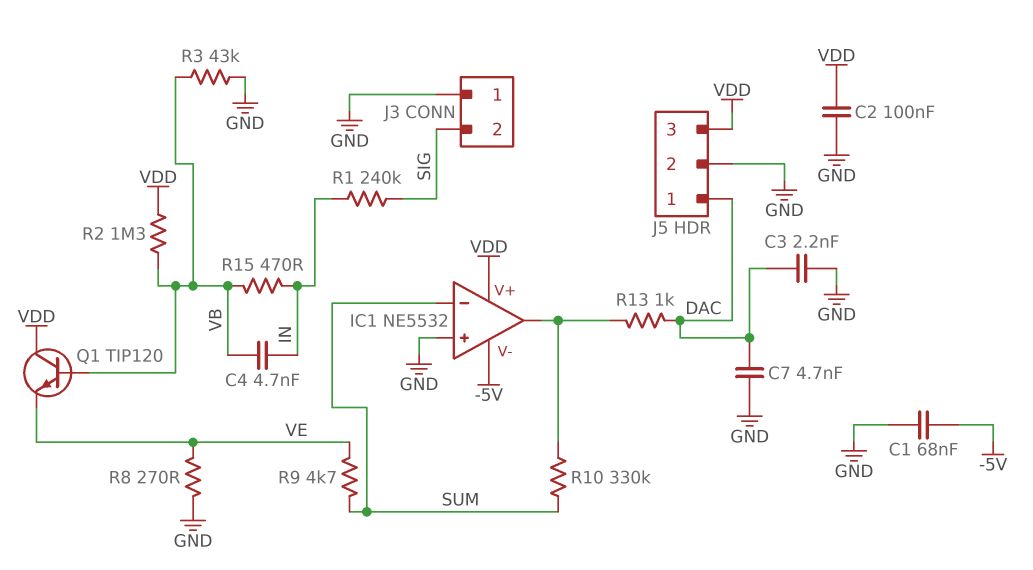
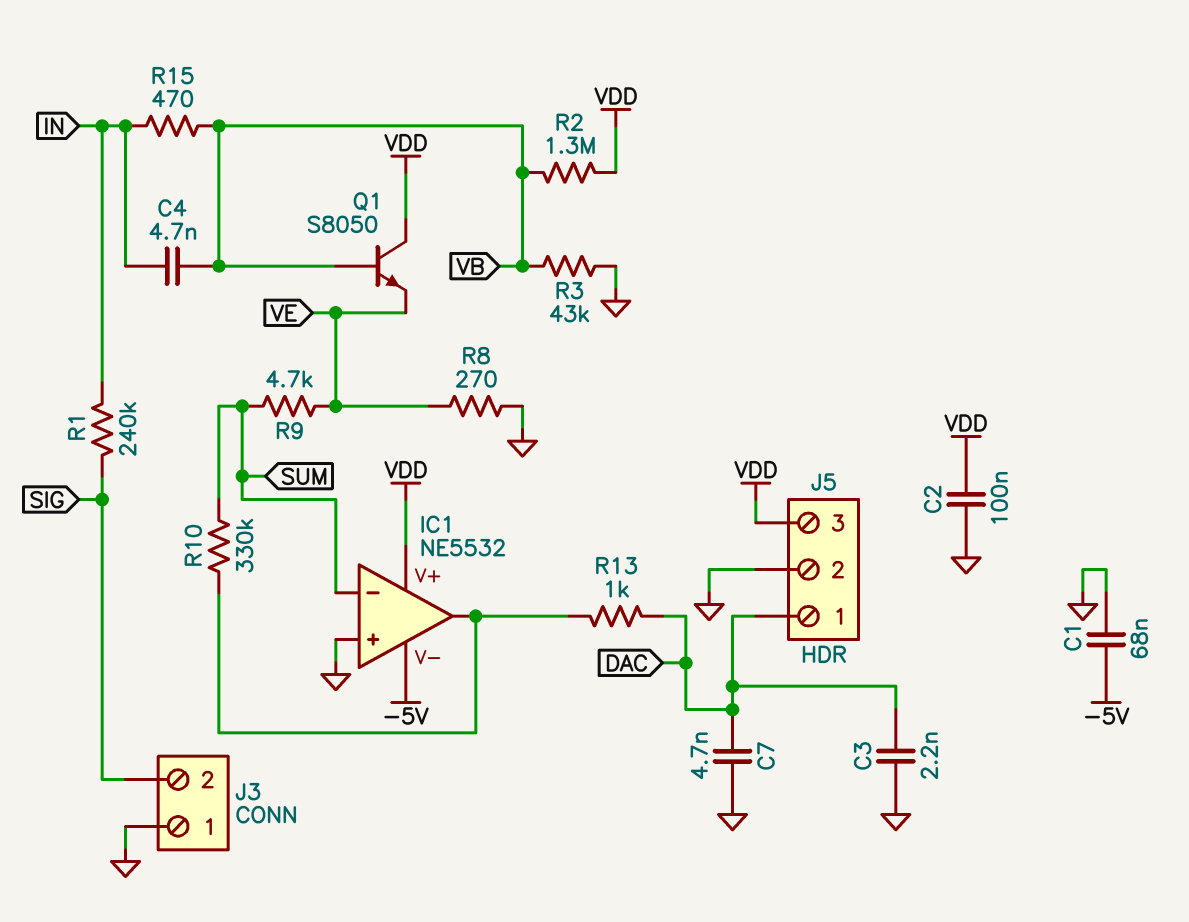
Q1: NPN TIP120 (B VB, C VDD, E VE) -> NPN S8050 (B VB, C VDD, E VE)

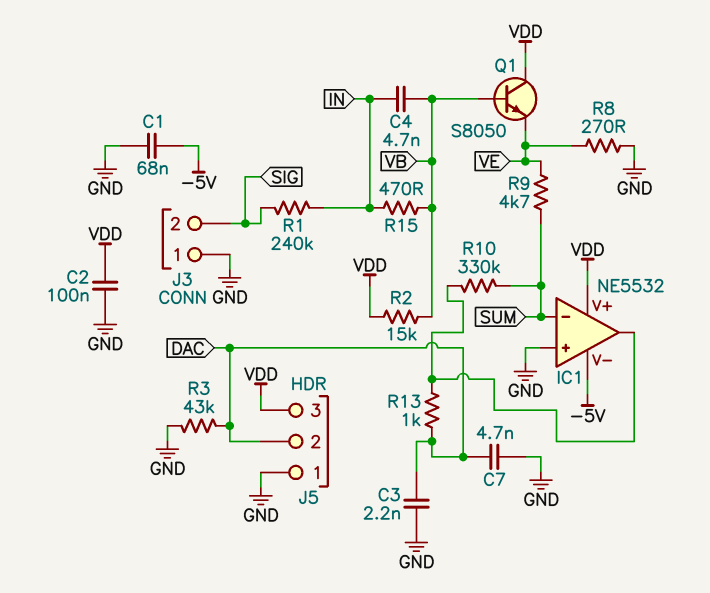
J5 pin 1: DAC -> GND
J5 pin 2: GND -> DAC
R2: 1.3M (VB, VDD) -> 15k (VB, VDD)
R3: 43k (GND, VB) -> 43k (DAC, GND)

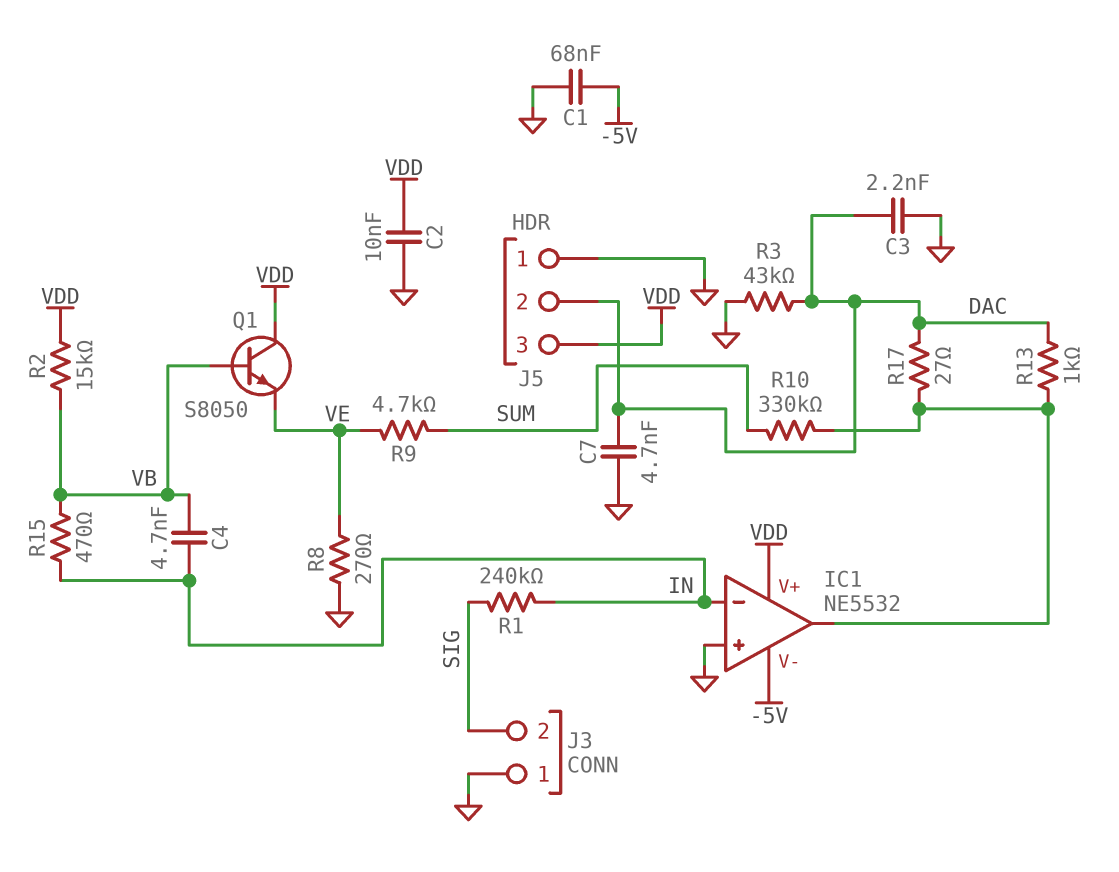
C2: 100nF (GND, VDD) -> 10nF (GND, VDD)
IC1 pin in-: SUM -> IN
R17: none -> 27 (DAC, IC1/out)

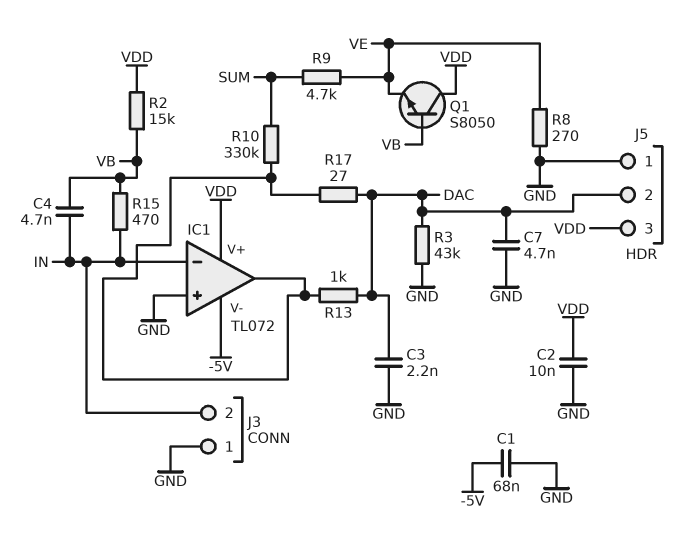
IC1: NE5532 -> TL072
J3 pin 2: SIG -> IN
R1: 240k (IN, SIG) -> none

